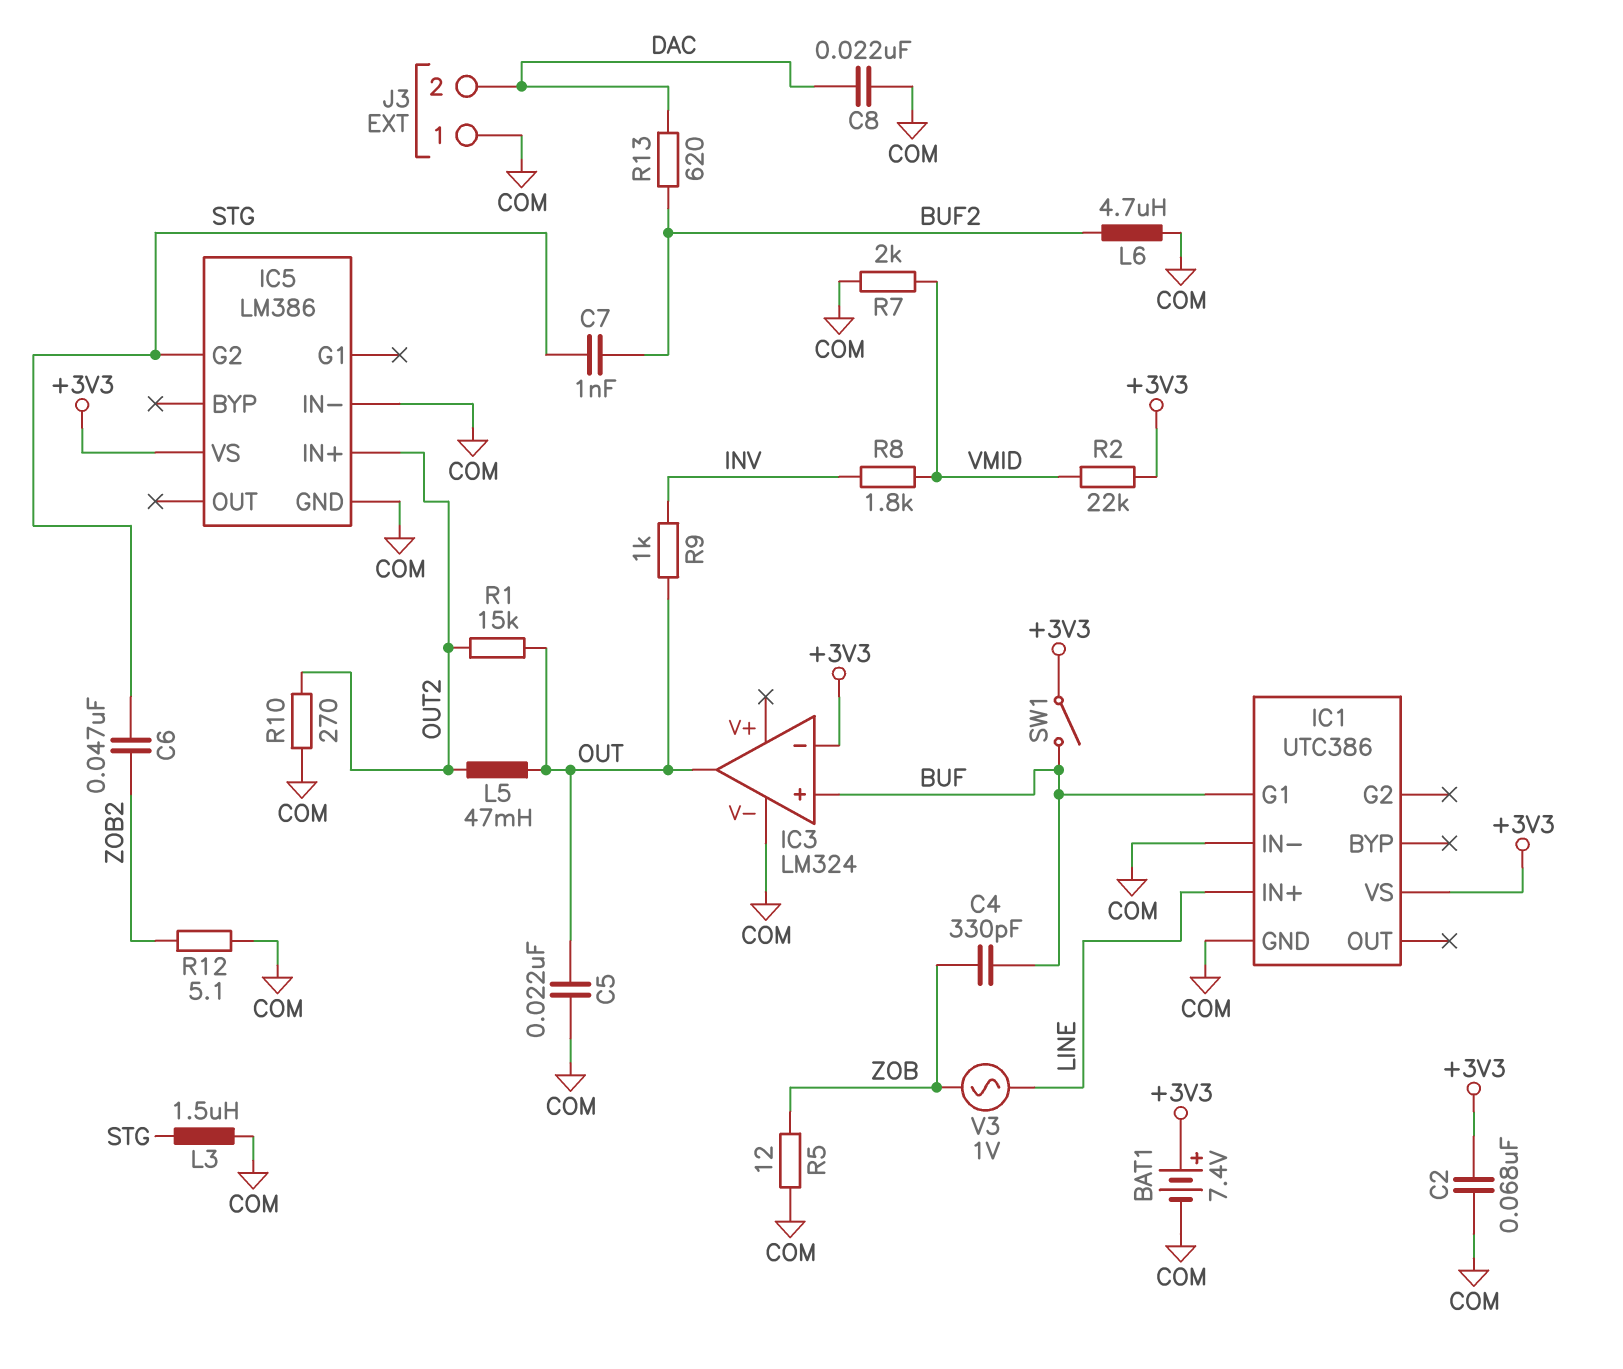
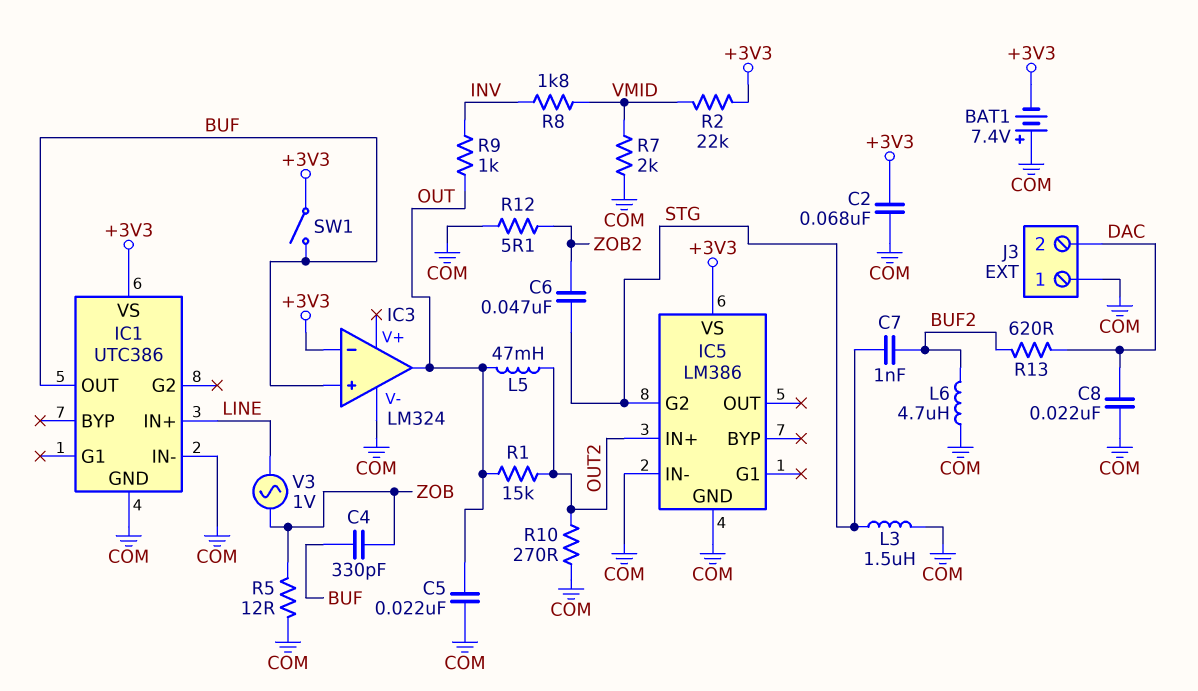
BAT1: 7.4V (plus +3V3, minus COM) -> 7.4V (plus COM, minus +3V3)
IC1 pin G1: BUF -> none
IC1 pin OUT: none -> BUF

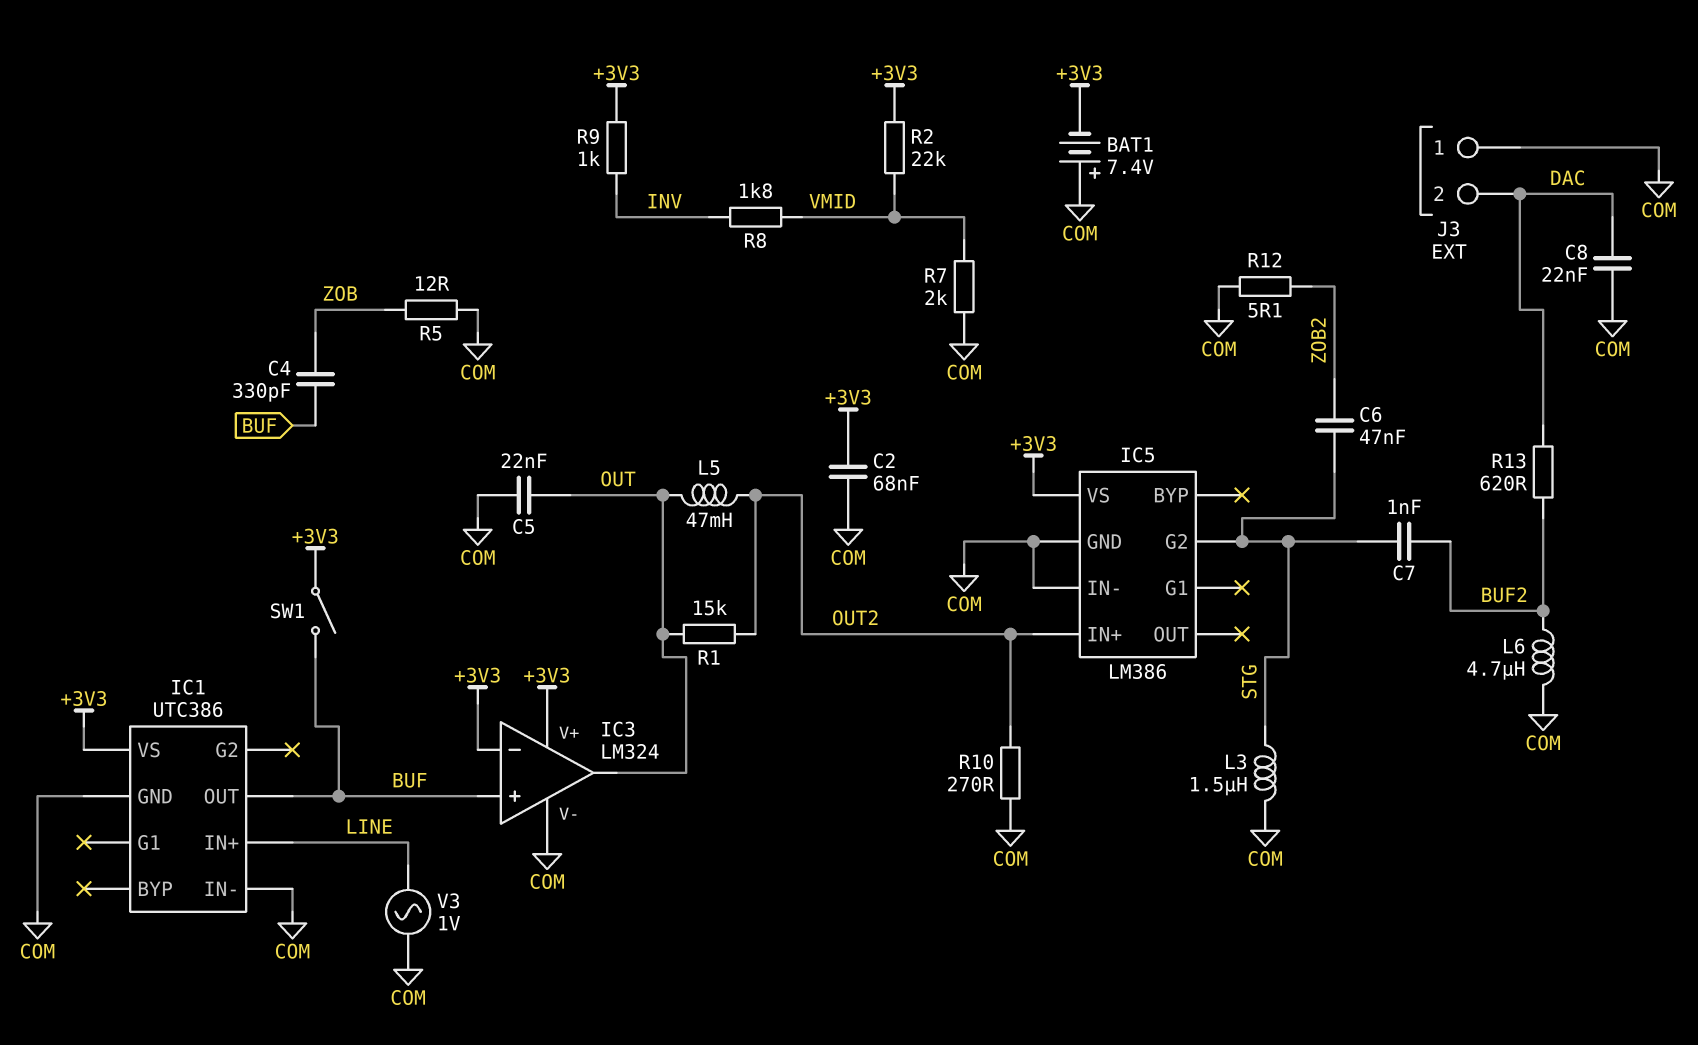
IC3 pin V+: none -> +3V3
R9: 1k (INV, OUT) -> 1k (+3V3, INV)
V3: AC 1V (LINE, ZOB) -> AC 1V (COM, LINE)

